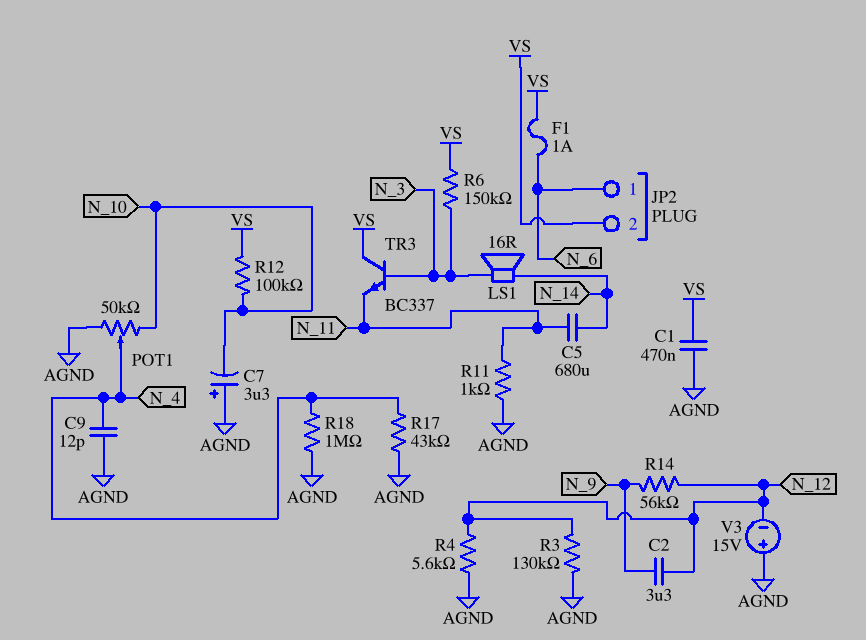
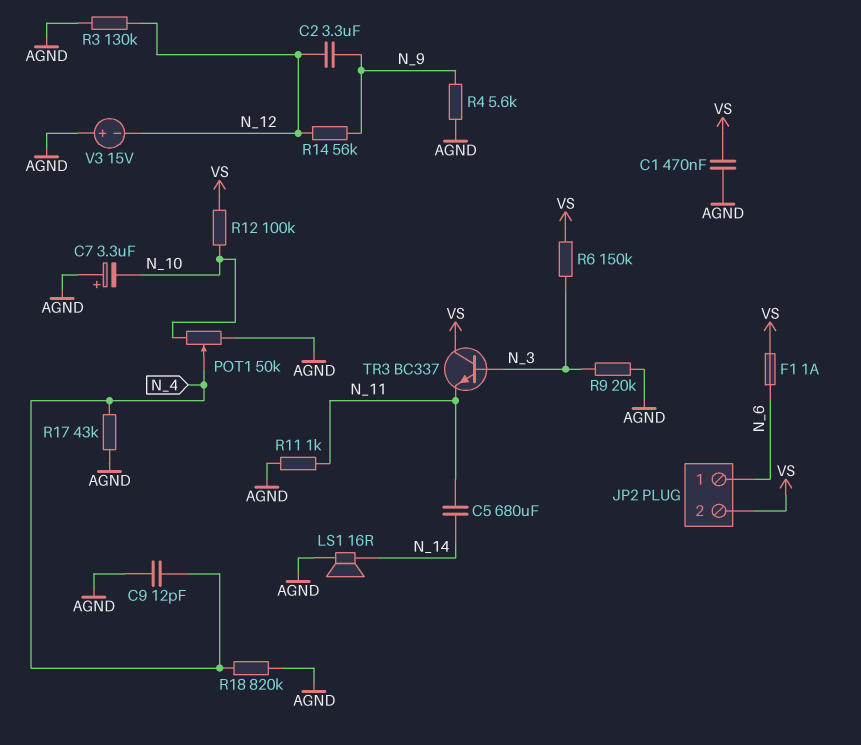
LS1: speaker 16R (N_3, N_14) -> speaker 16R (AGND, N_14)
R4: 5.6k (AGND, N_12) -> 5.6k (AGND, N_9)
R9: none -> 20k (AGND, N_3)
R18: 1M (AGND, N_4) -> 820k (AGND, N_4)

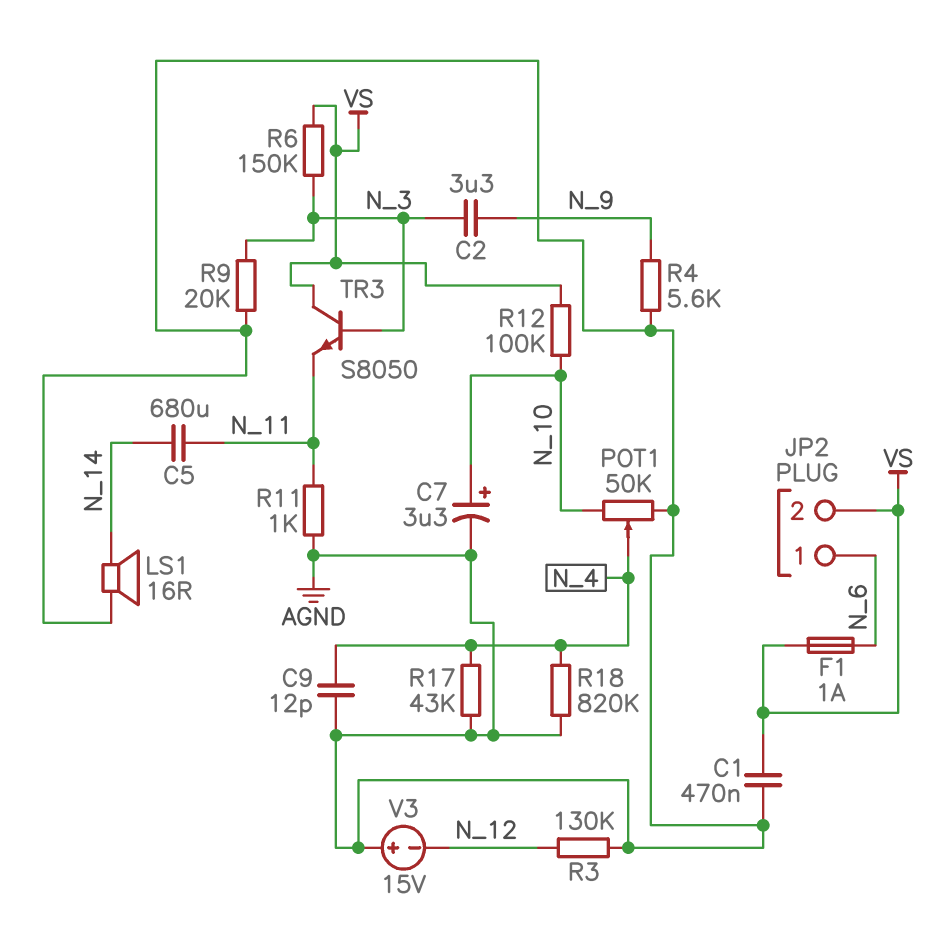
C2: 3.3uF (N_9, N_12) -> 3.3uF (N_3, N_9)
C7: 3.3uF (plus AGND, minus N_10) -> 3.3uF (plus N_10, minus AGND)
R14: 56k (N_9, N_12) -> none
TR3: NPN BC337 (B N_3, C VS, E N_11) -> NPN S8050 (B N_3, C VS, E N_11)

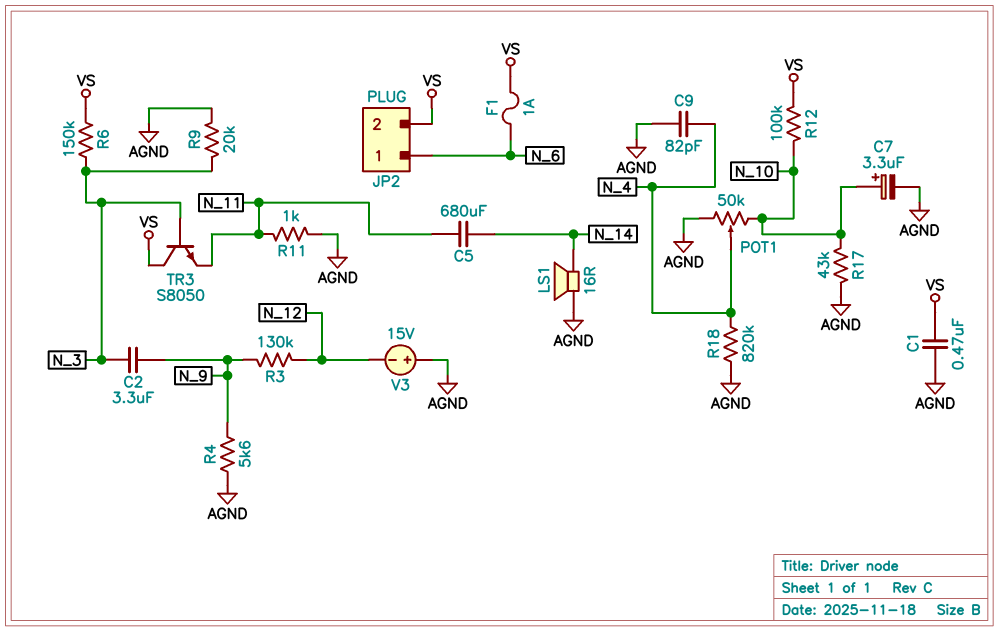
C9: 12pF (AGND, N_4) -> 82pF (AGND, N_4)
R3: 130k (AGND, N_12) -> 130k (N_9, N_12)
R17: 43k (AGND, N_4) -> 43k (AGND, N_10)

